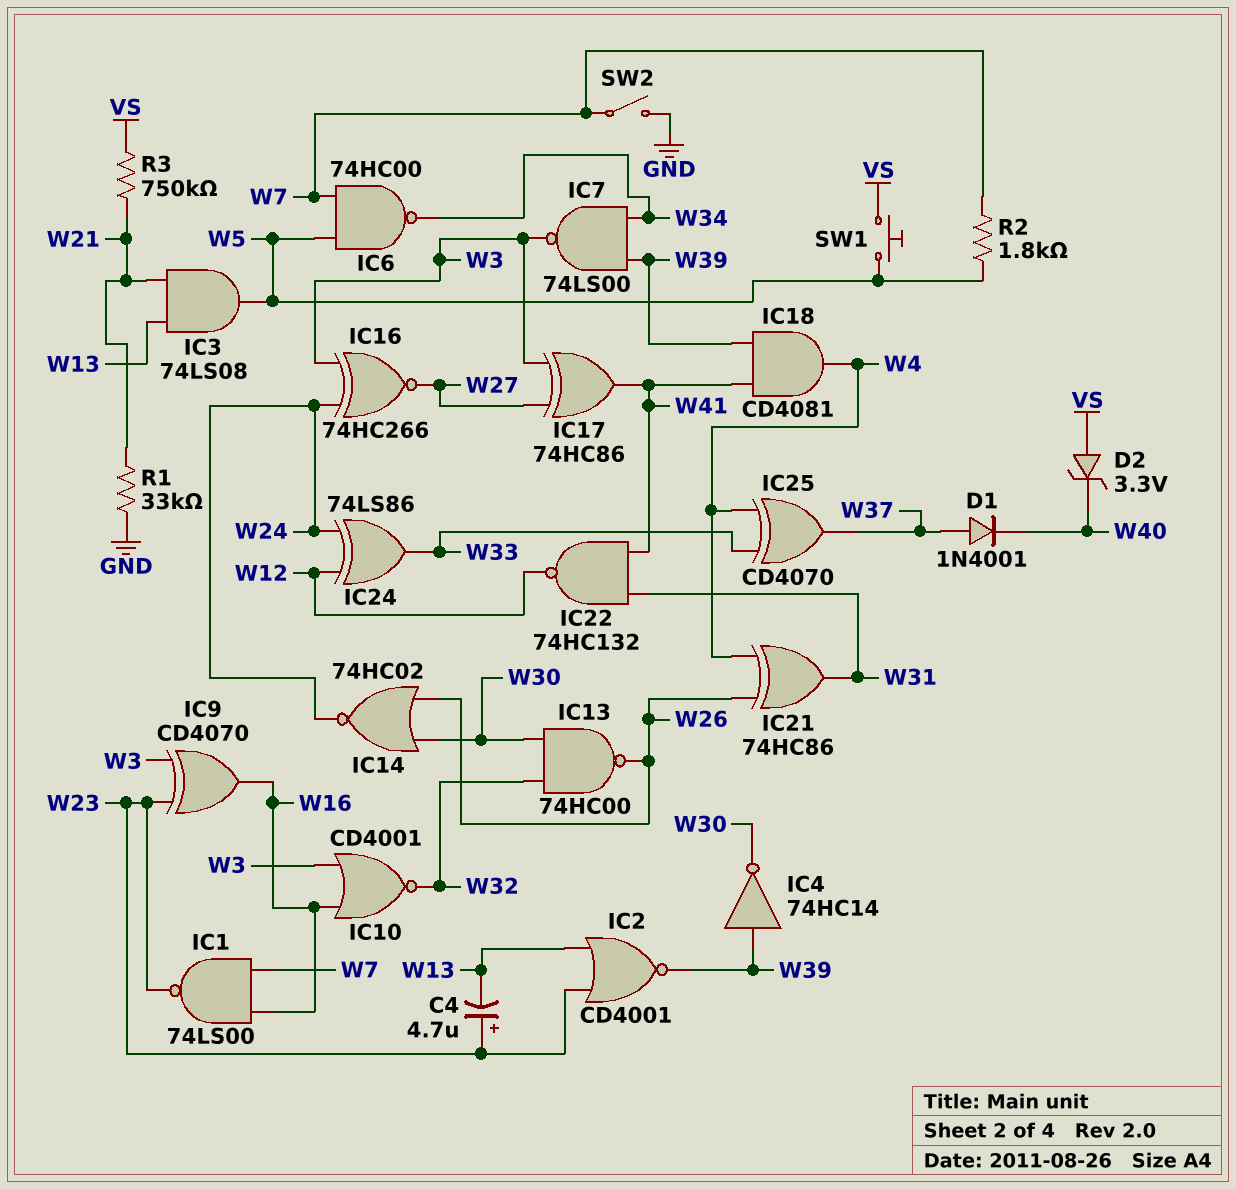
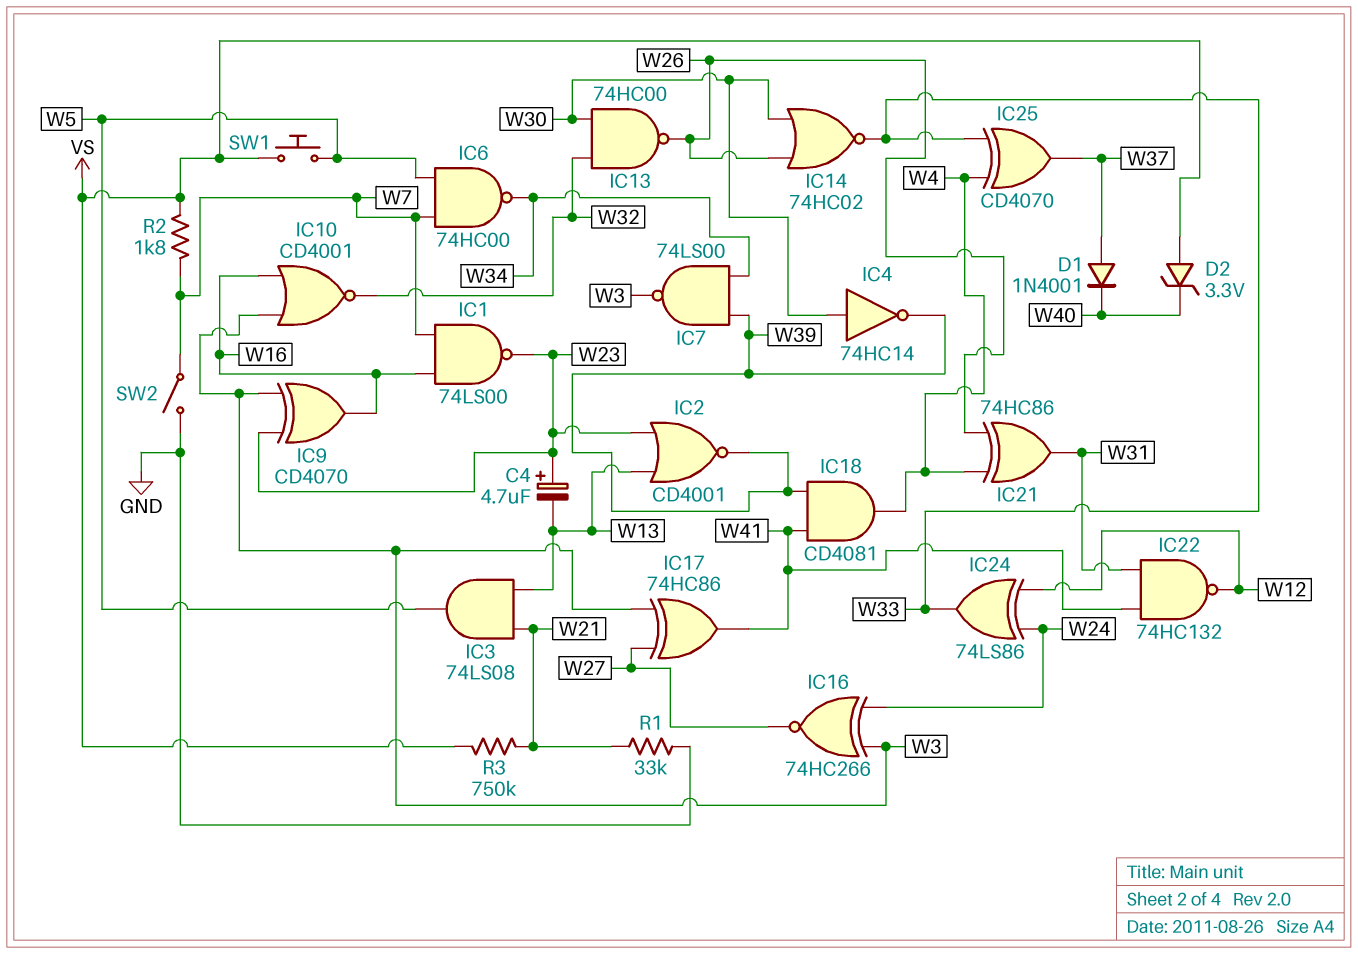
IC4: NOT 74HC14 (in W39, out W30) -> NOT 74HC14 (in W30, out W39)
IC14: NOR 74HC02 (in W26, in W30, out W24) -> NOR 74HC02 (in W26, in W30, out W33)
R2: 1.8k (W5, W7) -> 1.8k (VS, W7)

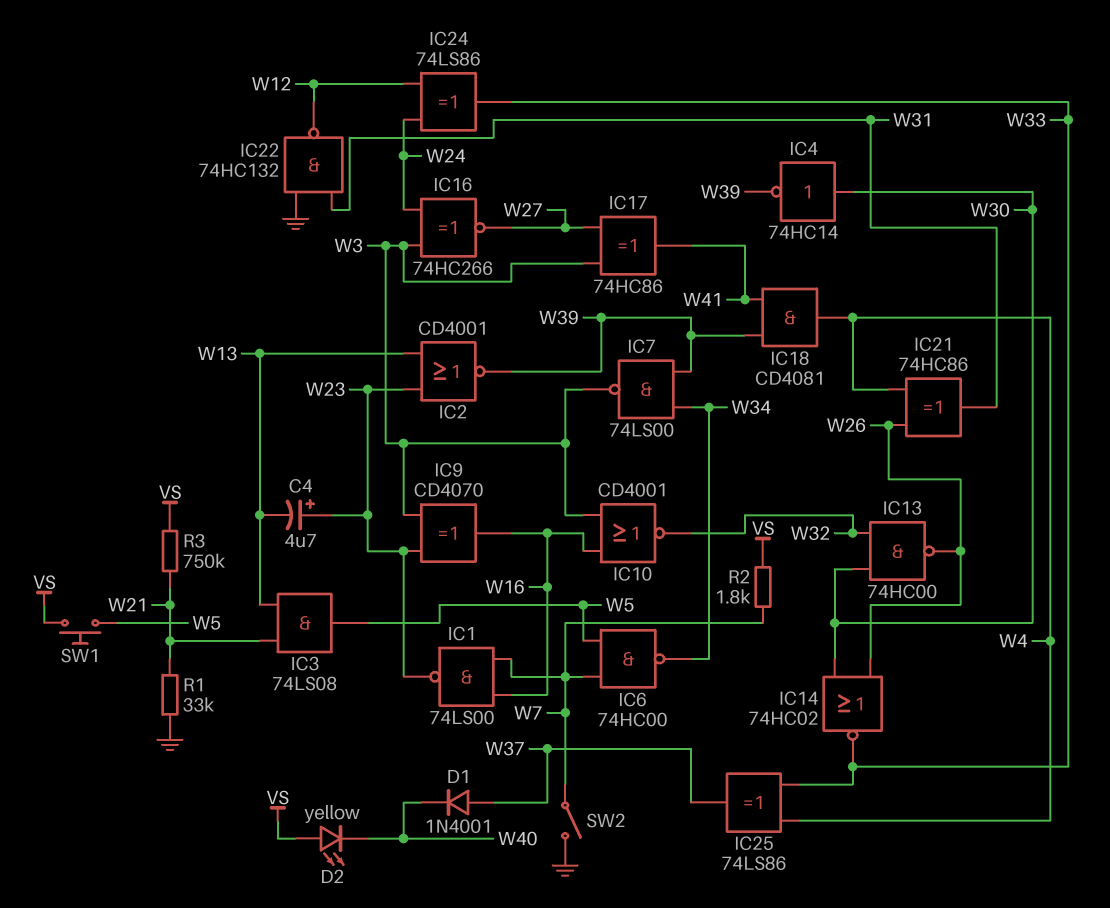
D2: zener 3.3V (A VS, K W40) -> LED yellow (A VS, K W40)
IC22: NAND 74HC132 (in W31, in W41, out W12) -> NAND 74HC132 (in GND, in W31, out W12)
IC25: XOR CD4070 (in W4, in W33, out W37) -> XOR 74LS86 (in W4, in W33, out W37)

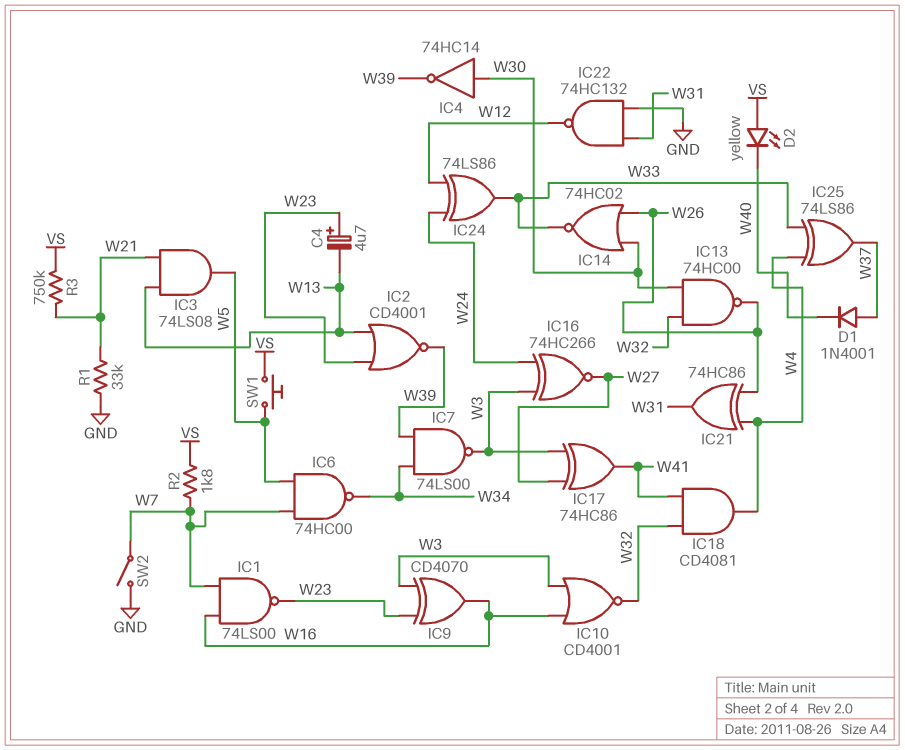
IC18: AND CD4081 (in W39, in W41, out W4) -> AND CD4081 (in W32, in W41, out W4)

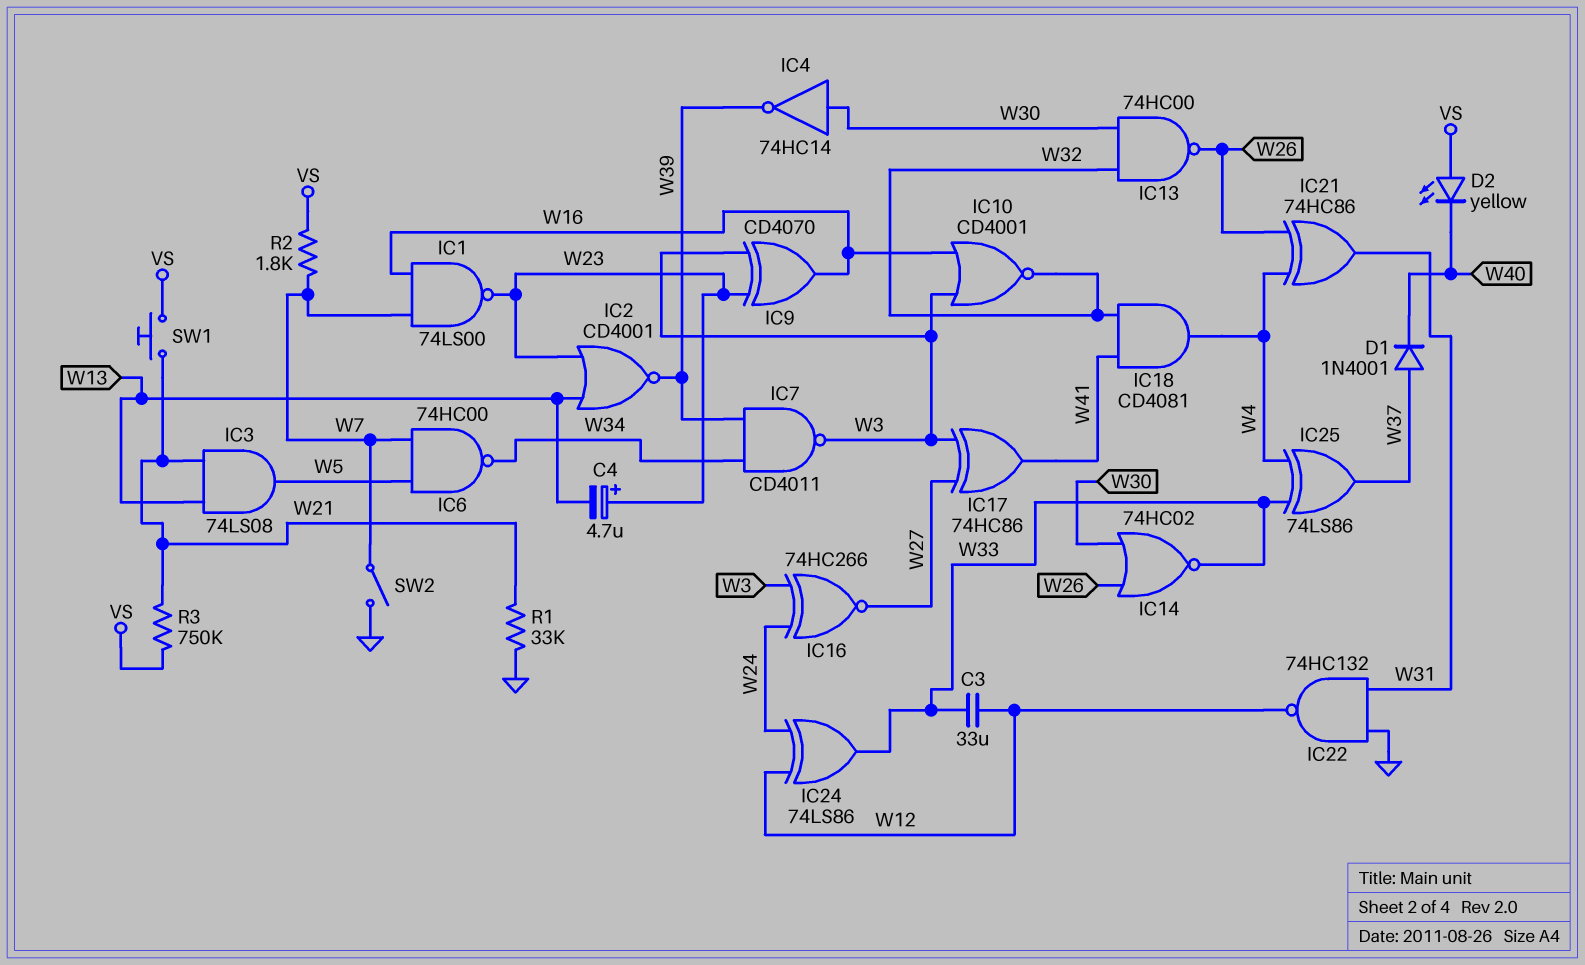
C3: none -> 33uF (W12, W33)
IC7: NAND 74LS00 (in W34, in W39, out W3) -> NAND CD4011 (in W34, in W39, out W3)
SW1: button (VS, W5) -> button (VS, W21)

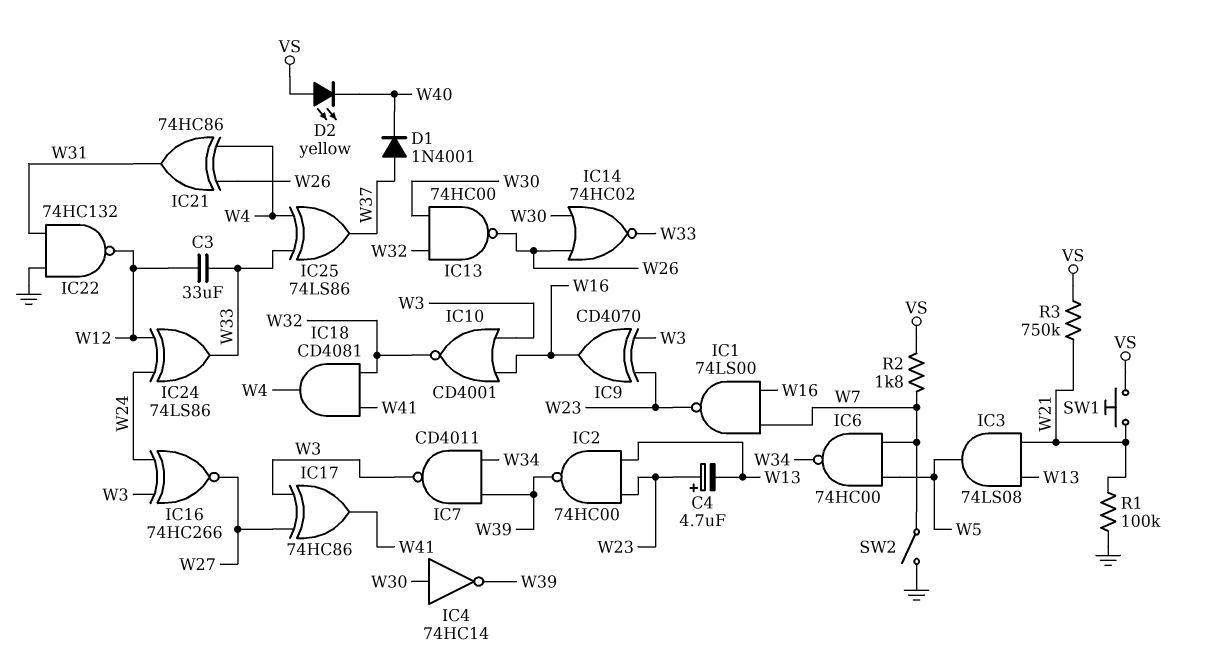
IC2: NOR CD4001 (in W13, in W23, out W39) -> NAND 74HC00 (in W13, in W23, out W39)
R1: 33k (GND, W21) -> 100k (GND, W21)

